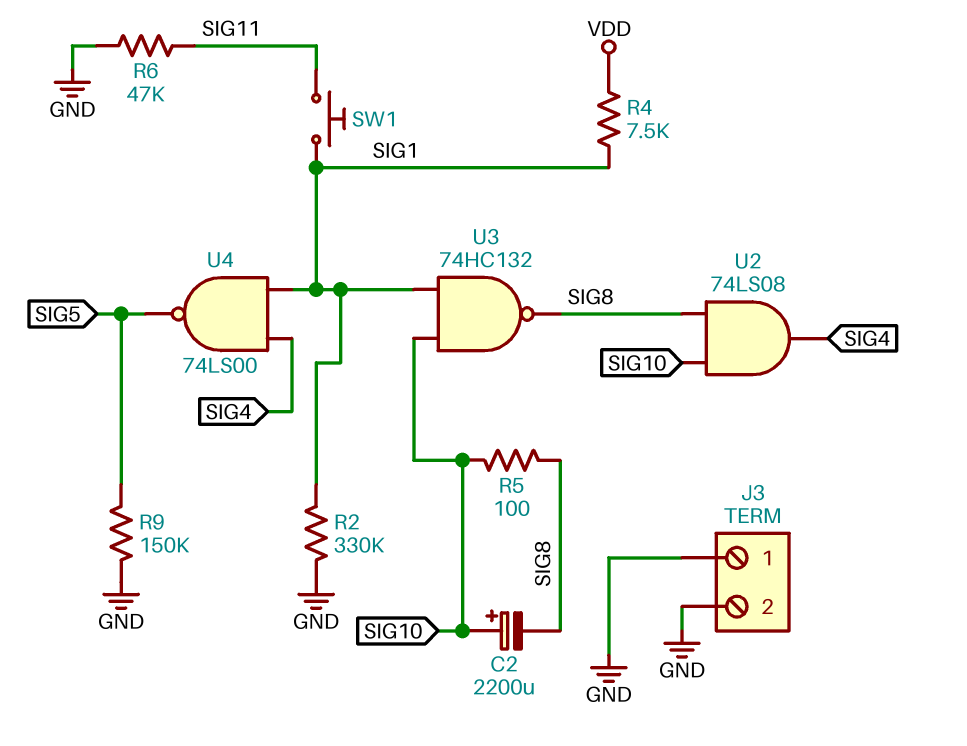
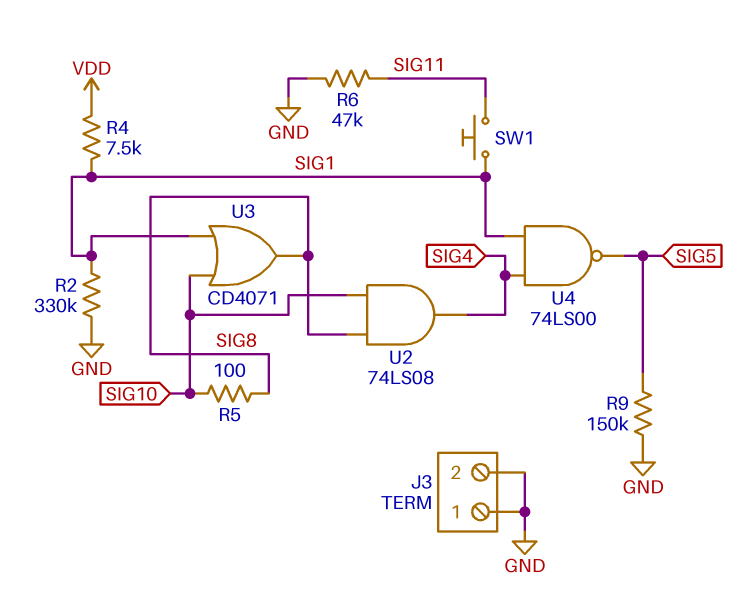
C2: 2200uF (plus SIG10, minus SIG8) -> none
U3: NAND 74HC132 (in SIG1, in SIG10, out SIG8) -> OR CD4071 (in SIG1, in SIG10, out SIG8)

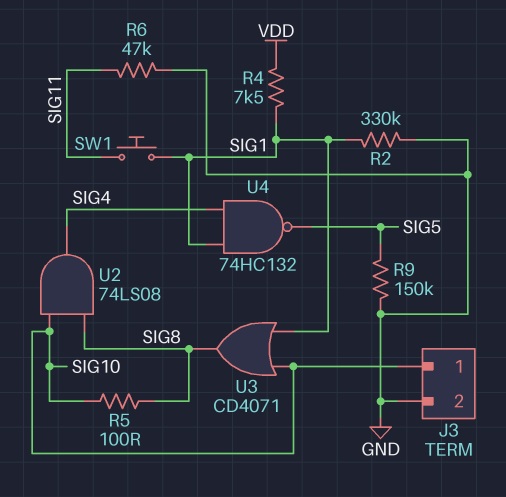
J3 pin 1: GND -> SIG10
U4: NAND 74LS00 (in SIG1, in SIG4, out SIG5) -> NAND 74HC132 (in SIG1, in SIG4, out SIG5)

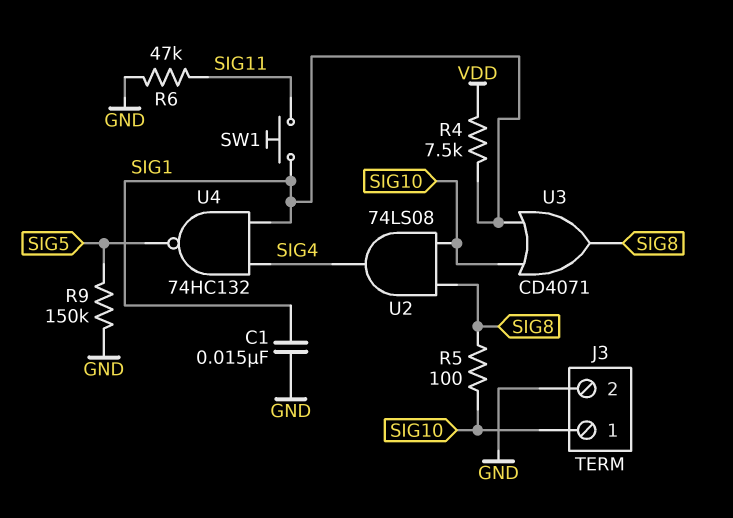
C1: none -> 15nF (GND, SIG1)
R2: 330k (GND, SIG1) -> none

